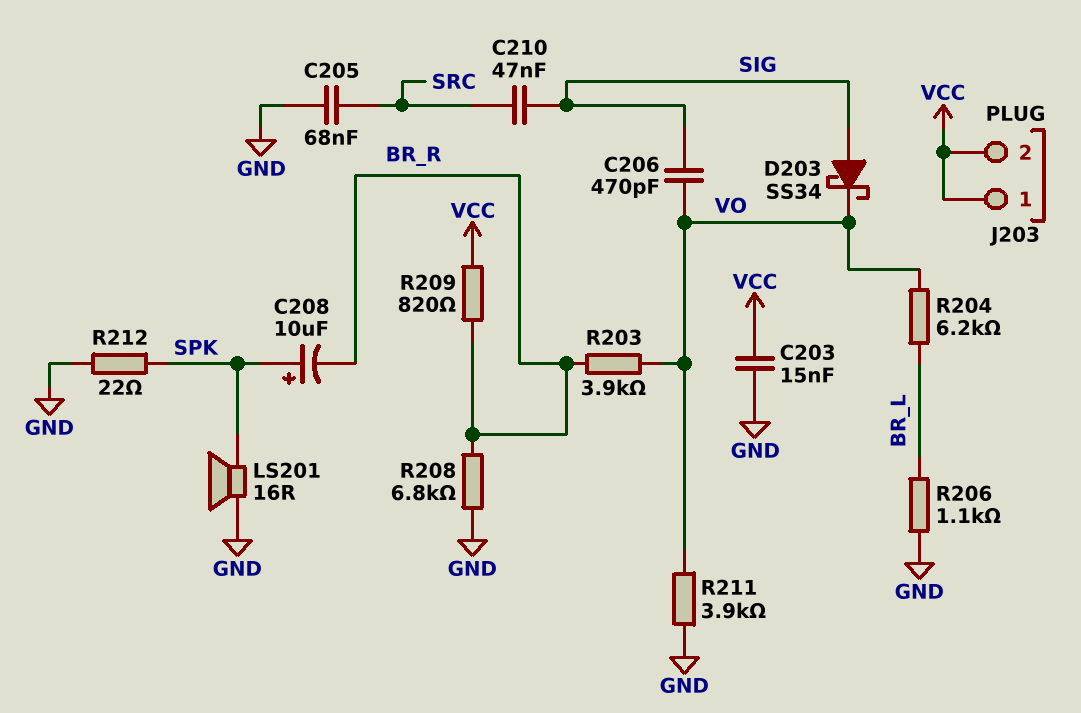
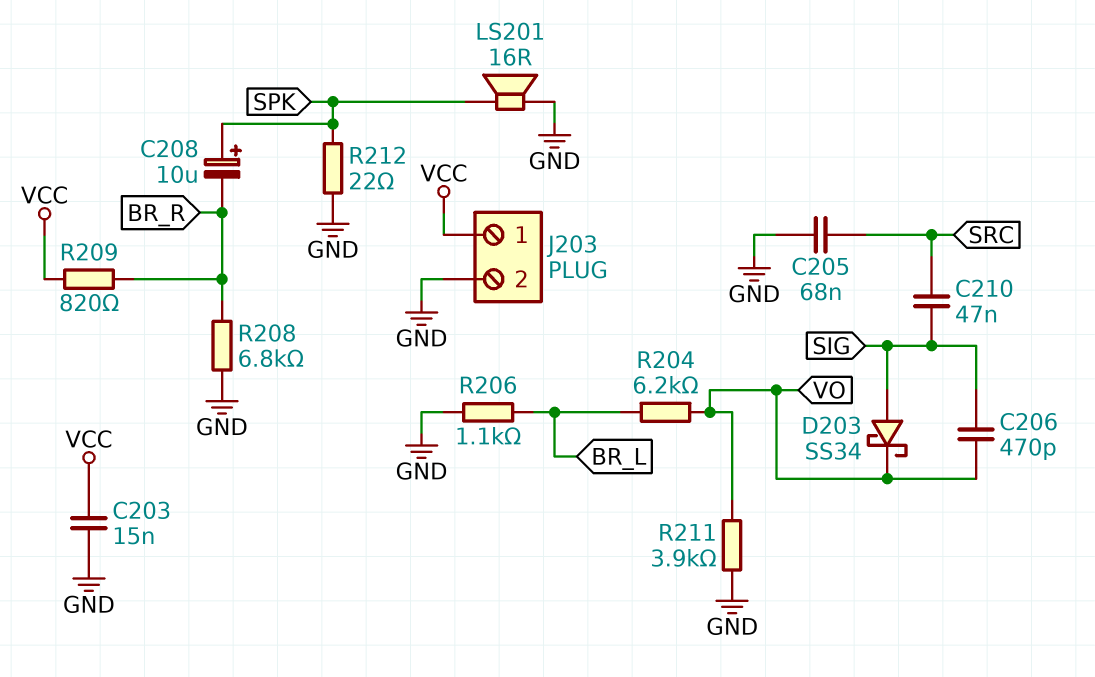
J203 pin 2: VCC -> GND
R203: 3.9k (BR_R, VO) -> none

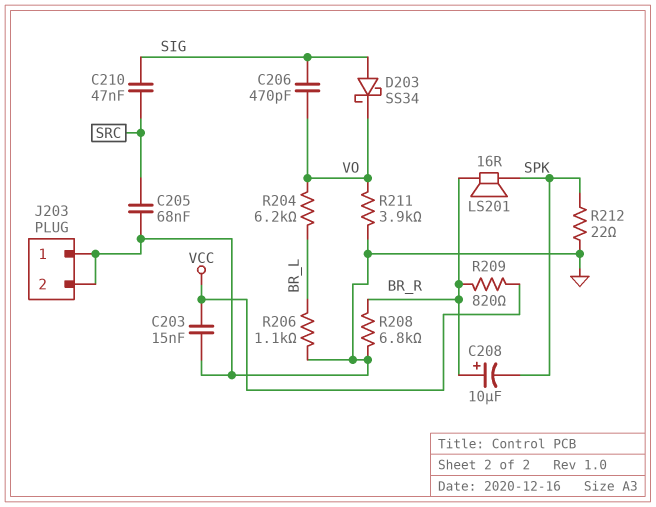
C208: 10uF (plus SPK, minus BR_R) -> 10uF (plus BR_R, minus SPK)
J203 pin 1: VCC -> GND
LS201: speaker 16R (GND, SPK) -> speaker 16R (BR_R, SPK)

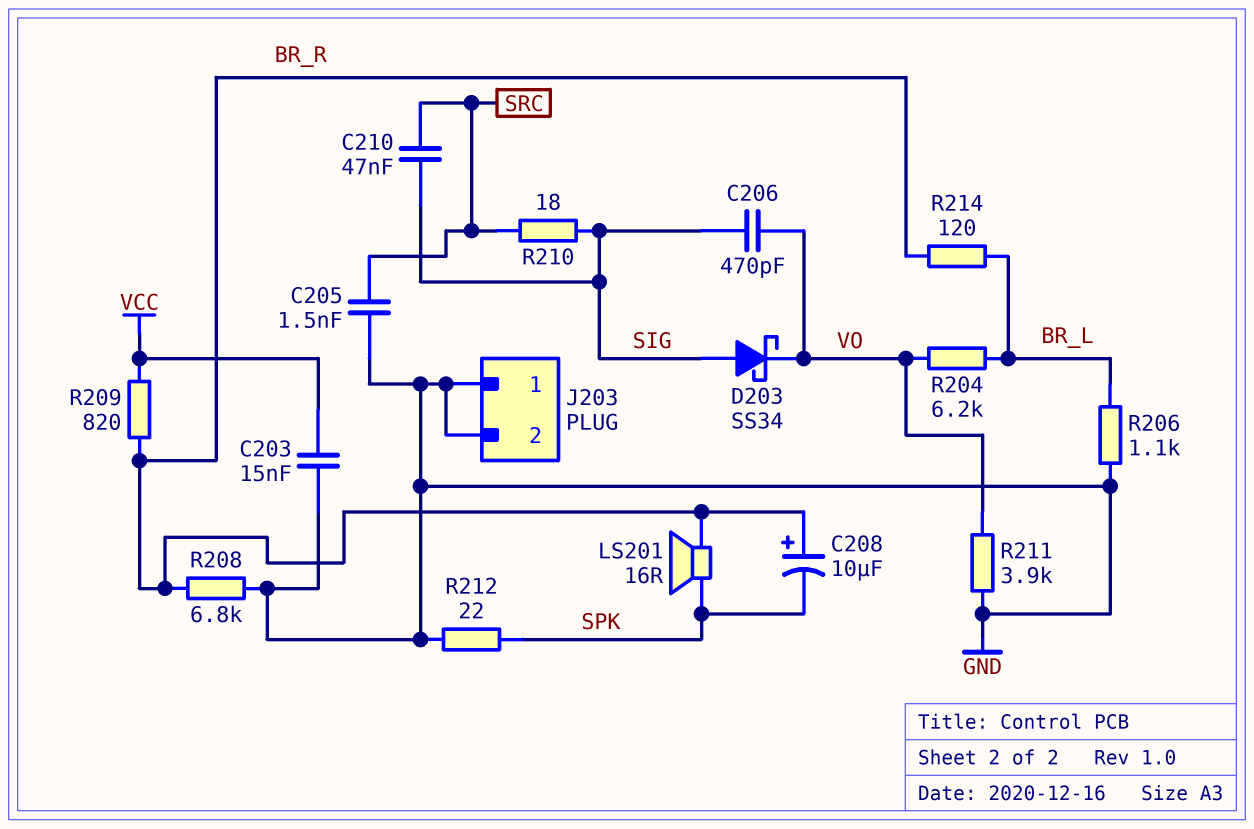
C205: 68nF (GND, SRC) -> 1.5nF (GND, SRC)
R210: none -> 18 (SIG, SRC)
R214: none -> 120 (BR_L, BR_R)

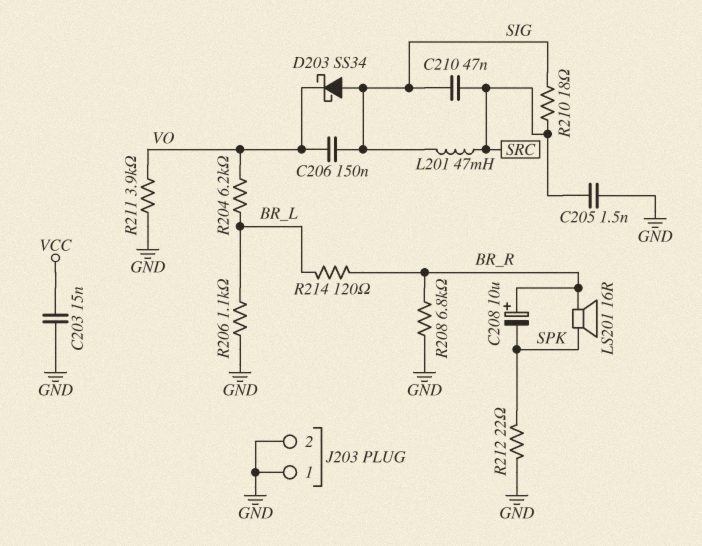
C206: 470pF (SIG, VO) -> 150nF (SIG, VO)
L201: none -> 47mH (SIG, SRC)
R209: 820 (BR_R, VCC) -> none

